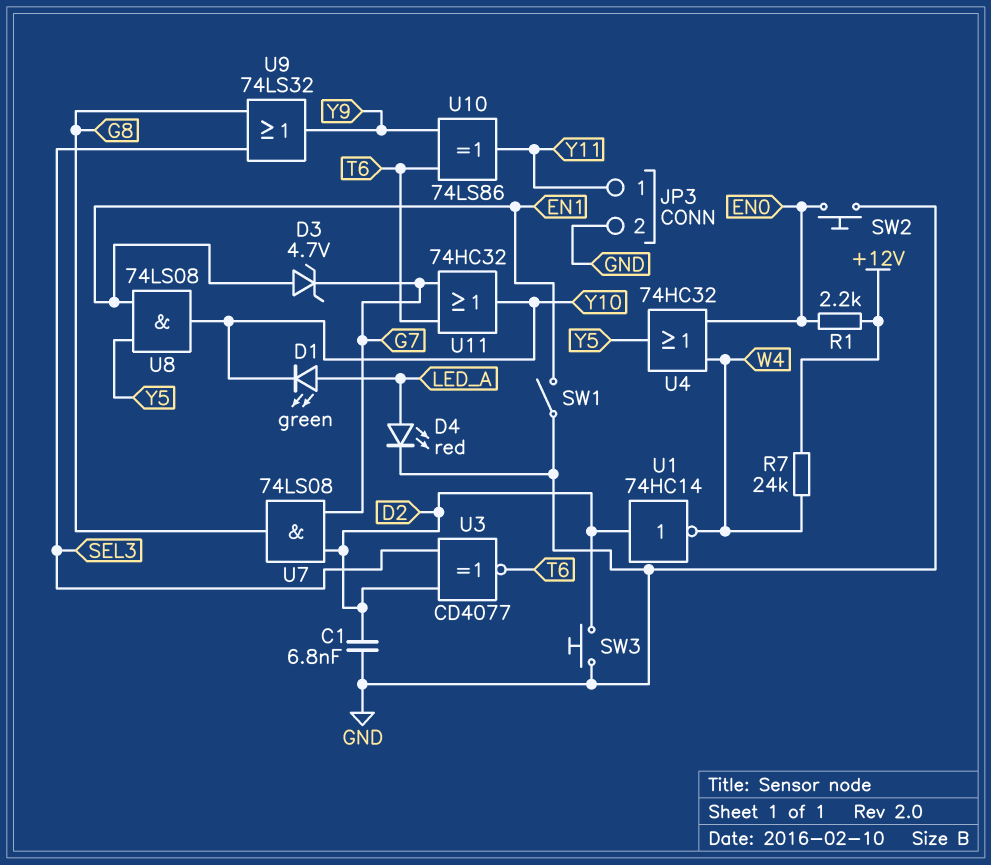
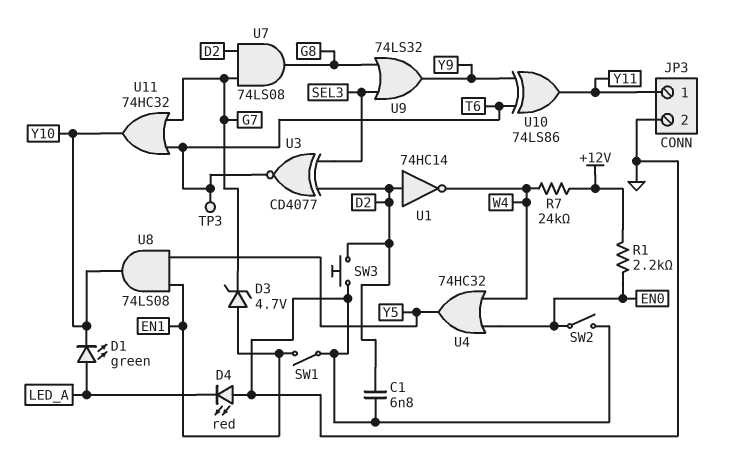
D4: LED red (A LED_A, K GND) -> LED red (A GND, K LED_A)
SW2: button (EN0, GND) -> switch (EN0, GND)
TP3: none -> test point (T6)

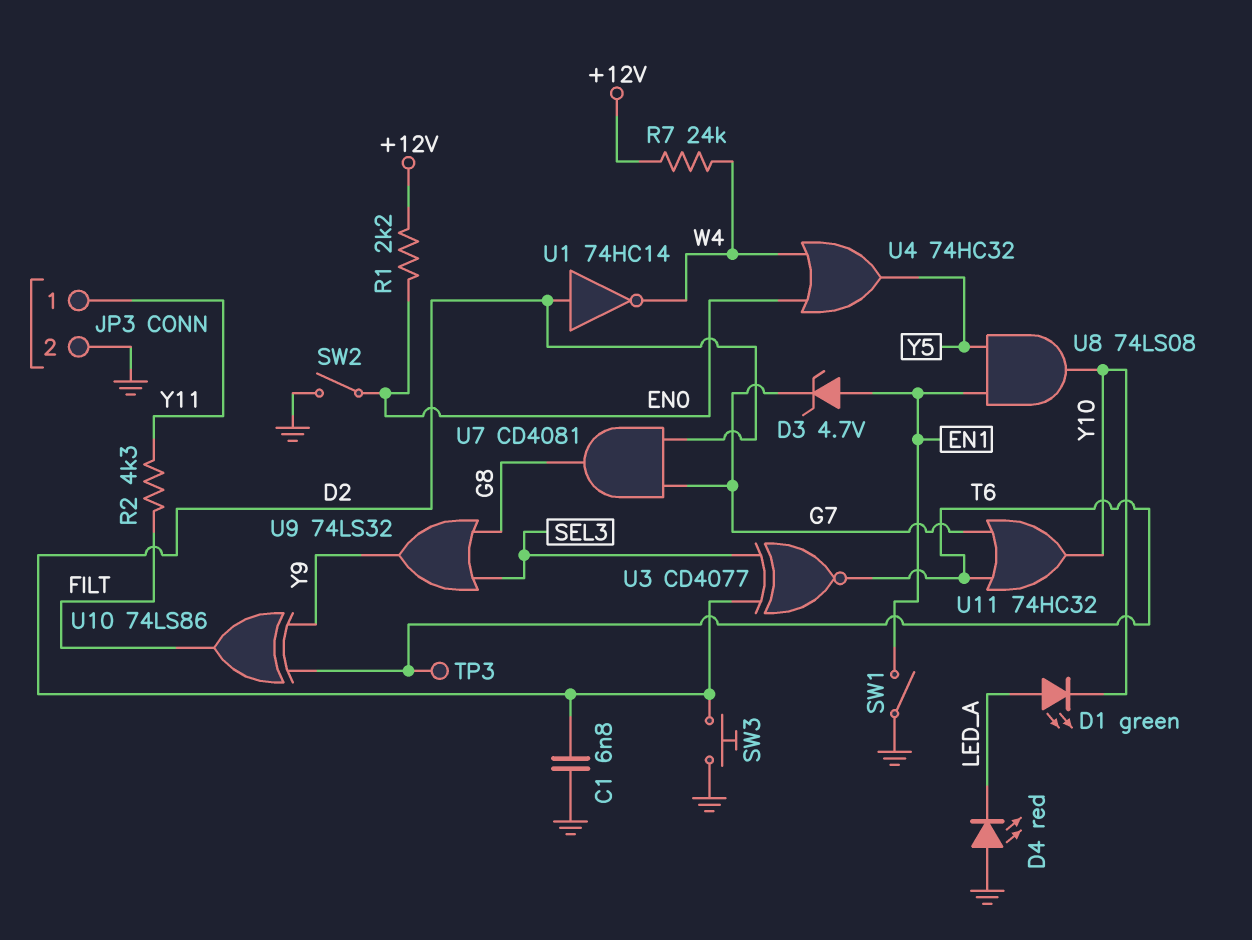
R2: none -> 4.3k (FILT, Y11)
U7: AND 74LS08 (in D2, in G7, out G8) -> AND CD4081 (in D2, in G7, out G8)
U10: XOR 74LS86 (in T6, in Y9, out Y11) -> XOR 74LS86 (in T6, in Y9, out FILT)

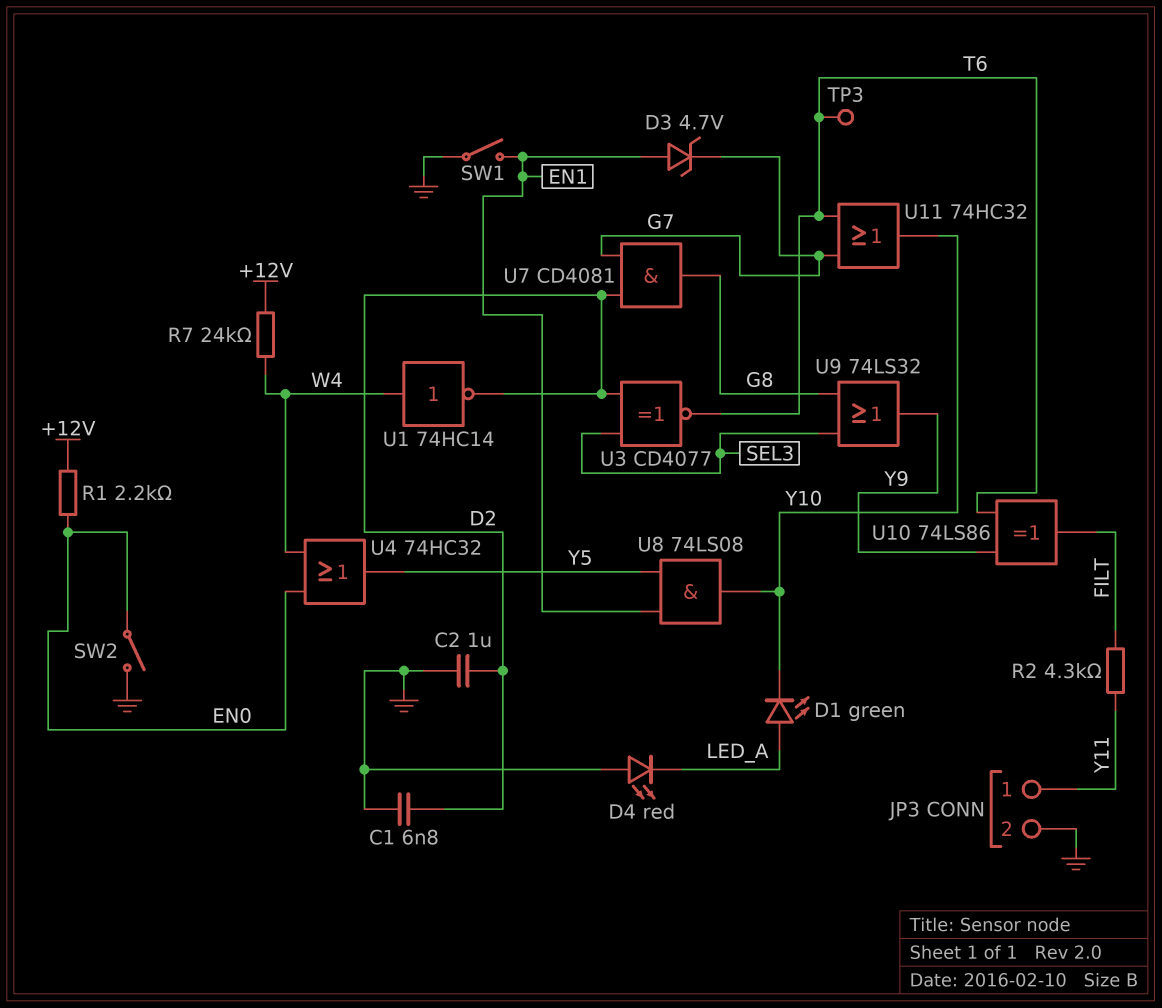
C2: none -> 1uF (D2, GND)
SW3: button (D2, GND) -> none
U1: NOT 74HC14 (in D2, out W4) -> NOT 74HC14 (in W4, out D2)

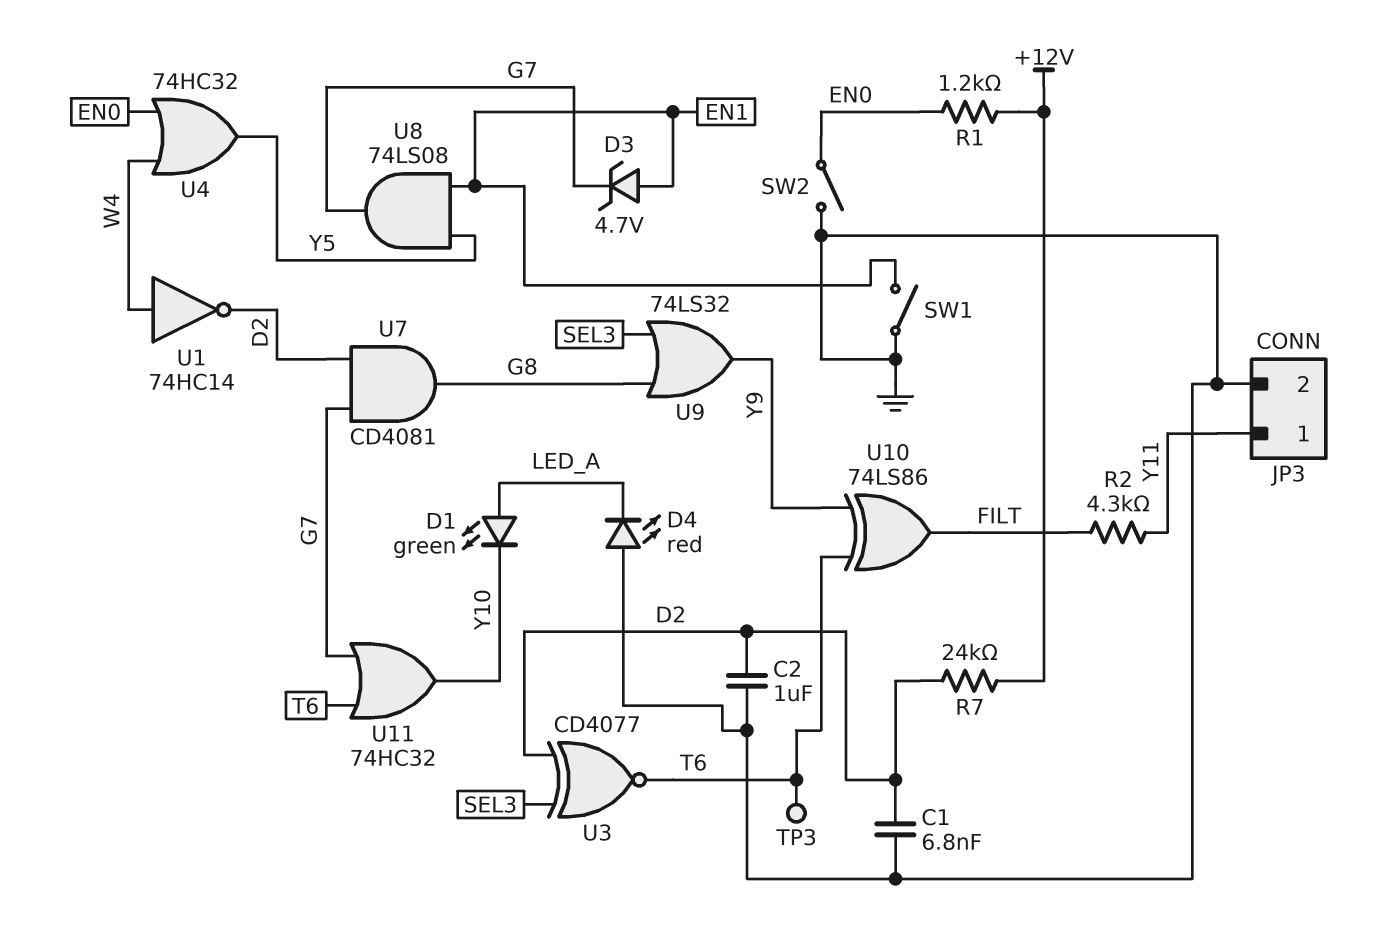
R1: 2.2k (+12V, EN0) -> 1.2k (+12V, EN0)
R7: 24k (+12V, W4) -> 24k (+12V, D2)
U8: AND 74LS08 (in EN1, in Y5, out Y10) -> AND 74LS08 (in EN1, in Y5, out G7)

